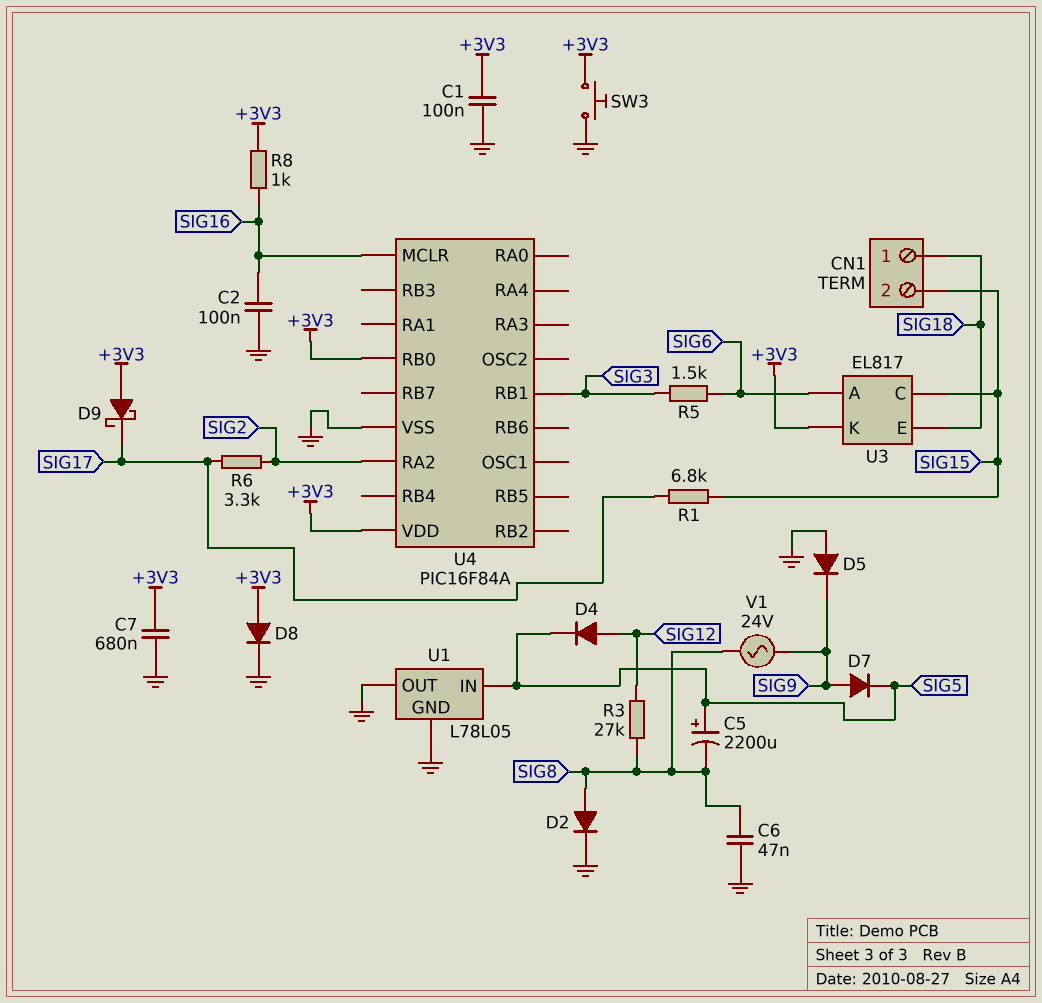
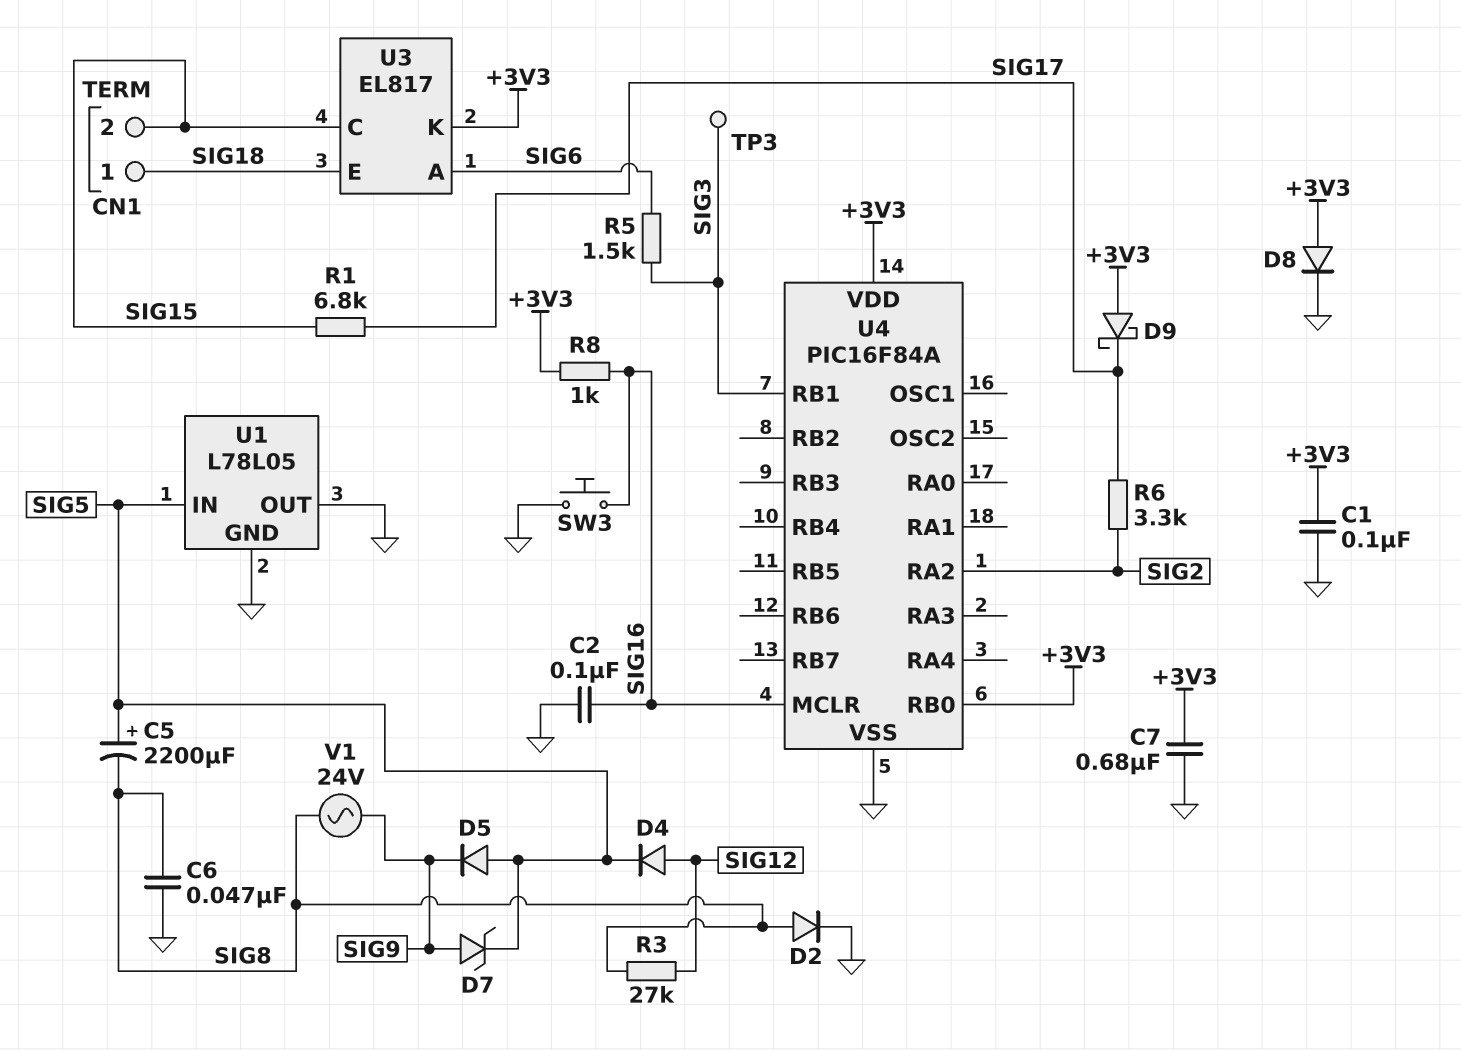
D5: diode (A GND, K SIG9) -> diode (A SIG5, K SIG9)
D7: diode (A SIG9, K SIG5) -> zener (A SIG9, K SIG5)
SW3: button (+3V3, GND) -> button (GND, SIG16)
TP3: none -> test point (SIG3)

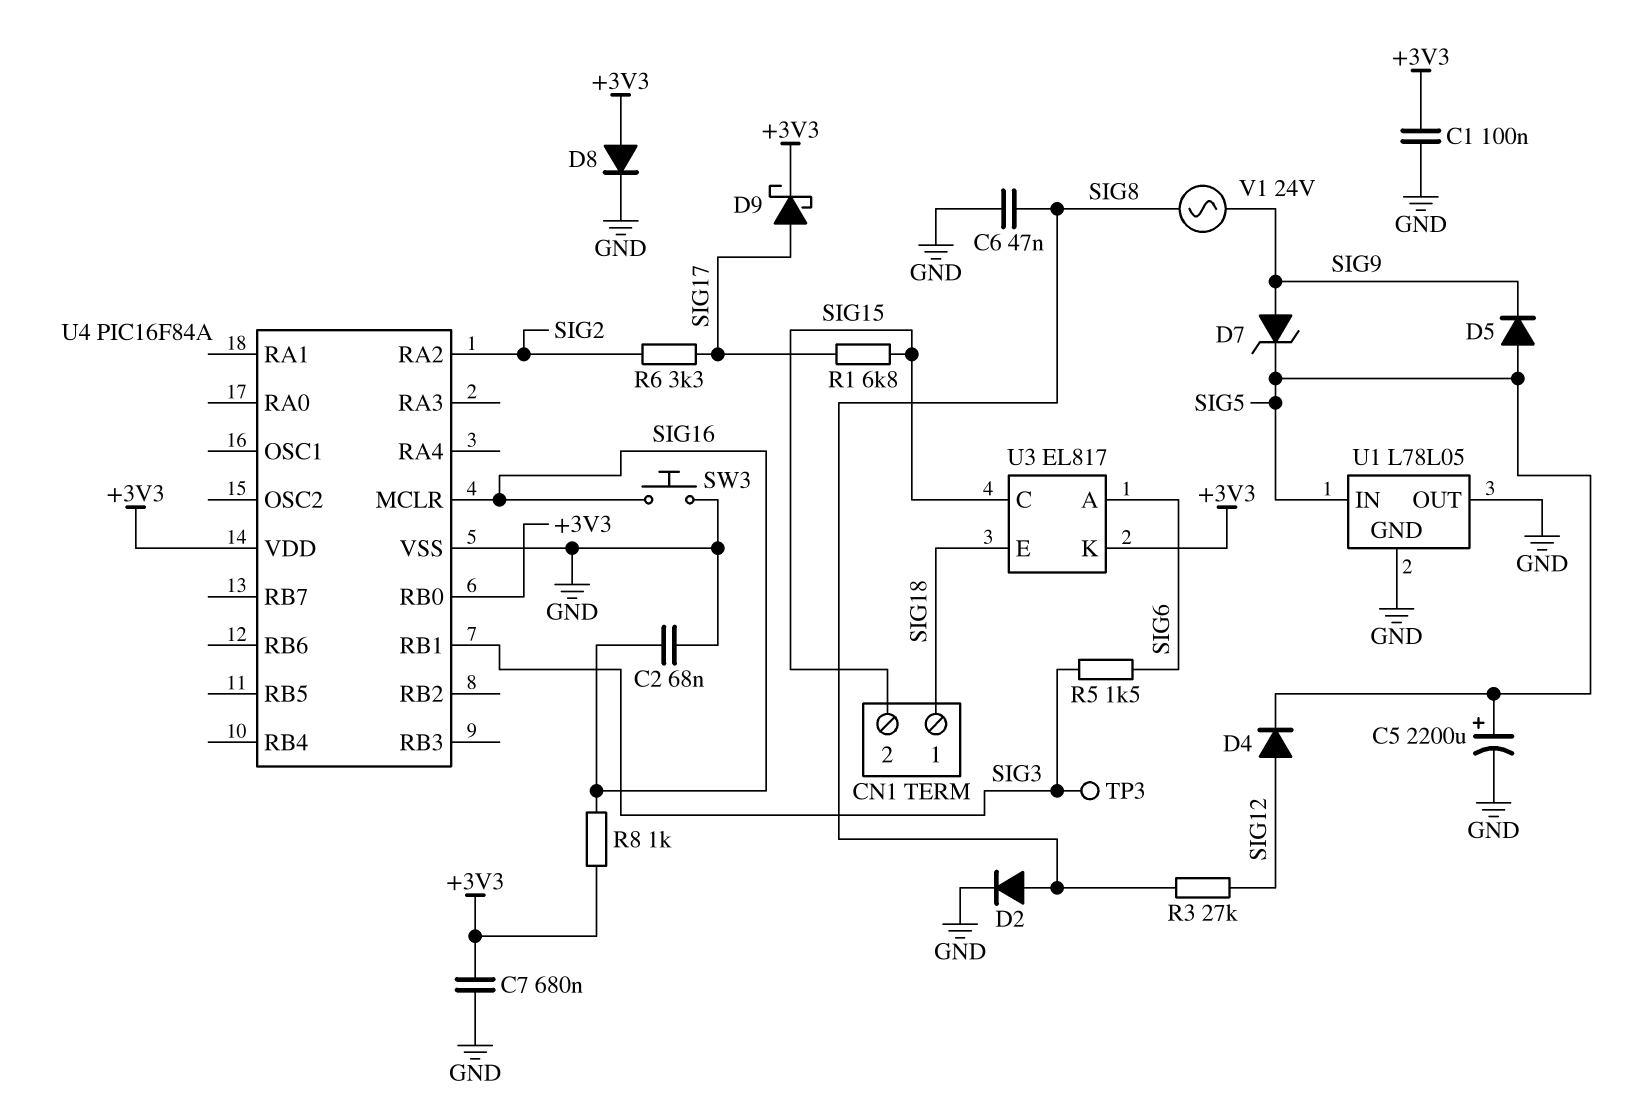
C2: 100nF (GND, SIG16) -> 68nF (GND, SIG16)
C5: 2200uF (plus SIG5, minus SIG8) -> 2200uF (plus SIG5, minus GND)
D9: schottky (A +3V3, K SIG17) -> schottky (A SIG17, K +3V3)

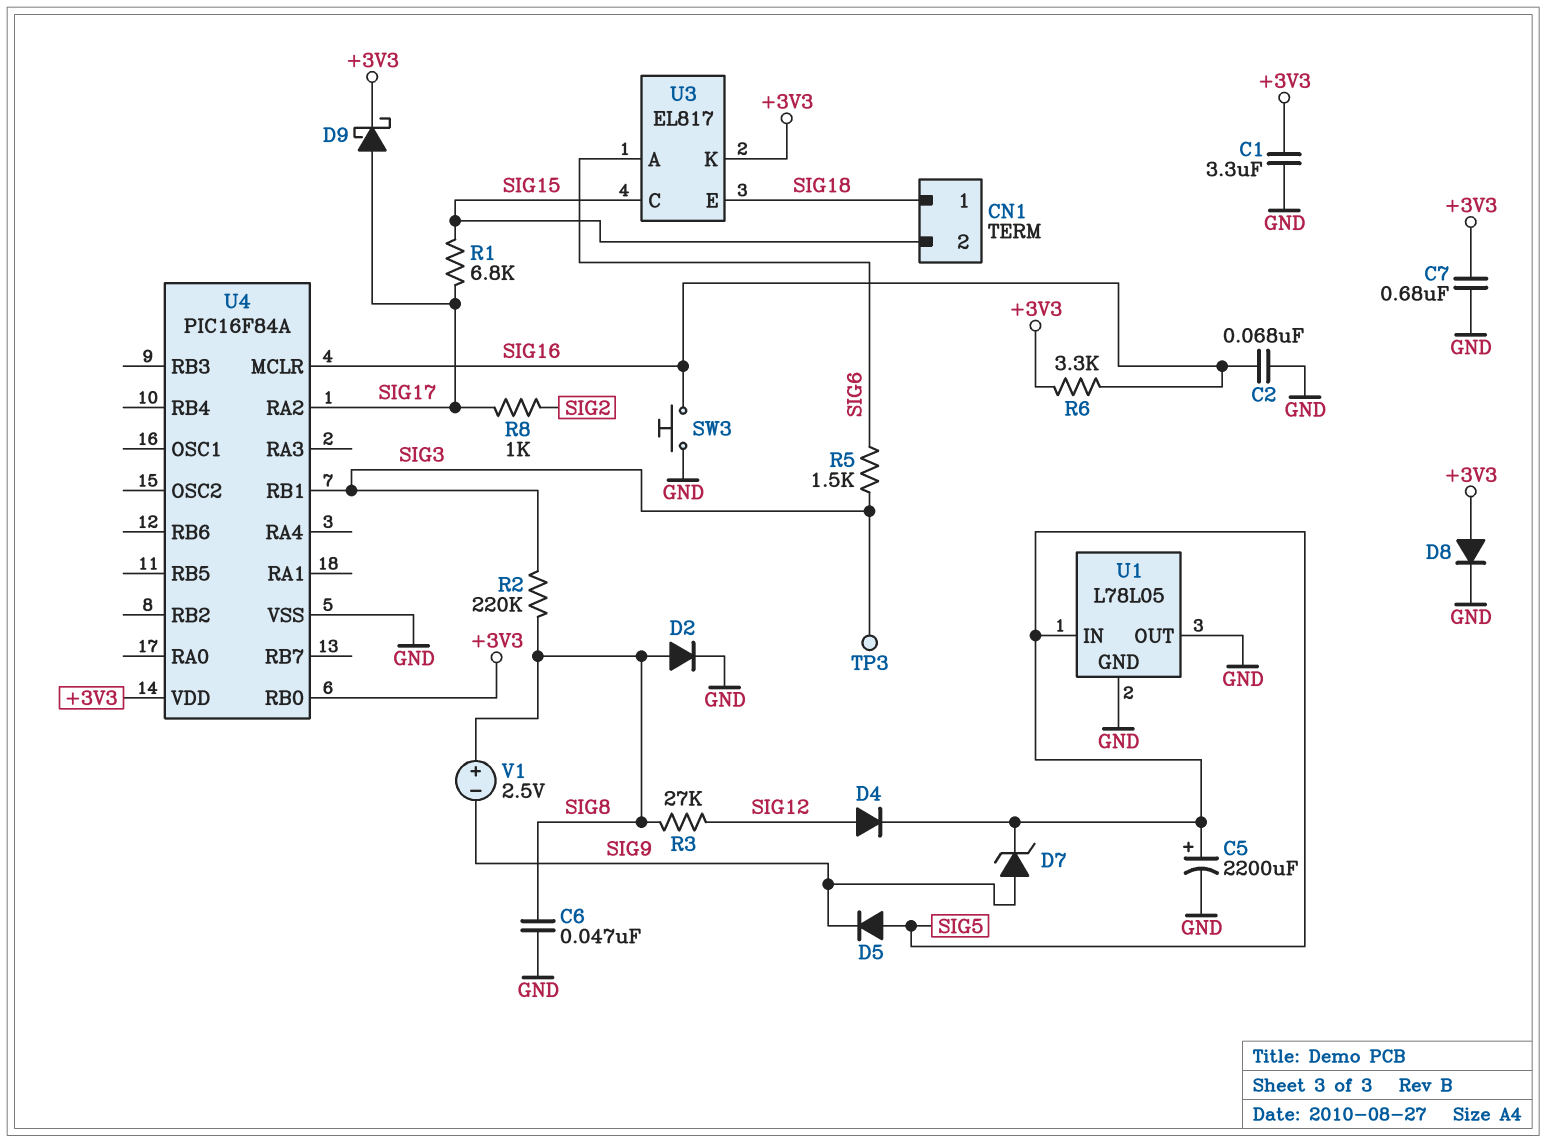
C1: 100nF (+3V3, GND) -> 3.3uF (+3V3, GND)
R2: none -> 220k (SIG3, SIG8)
R6: 3.3k (SIG2, SIG17) -> 3.3k (+3V3, SIG16)
R8: 1k (+3V3, SIG16) -> 1k (SIG2, SIG17)
U4 pin RA2: SIG2 -> SIG17
V1: AC 24V (SIG8, SIG9) -> 2.5V (plus SIG8, minus SIG9)

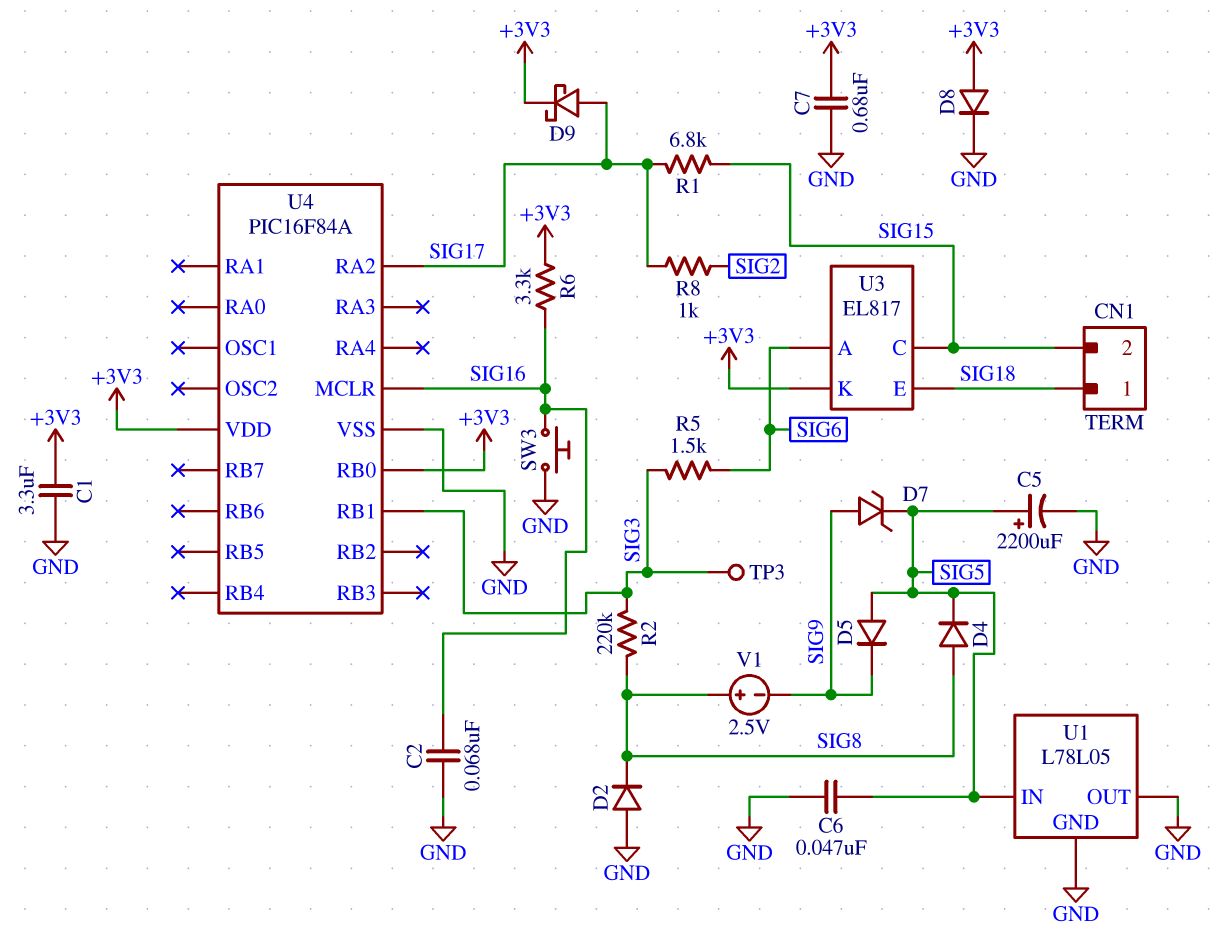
C6: 47nF (GND, SIG8) -> 47nF (GND, SIG5)
D2: diode (A SIG8, K GND) -> diode (A GND, K SIG8)
D4: diode (A SIG12, K SIG5) -> diode (A SIG8, K SIG5)
R3: 27k (SIG8, SIG12) -> none

